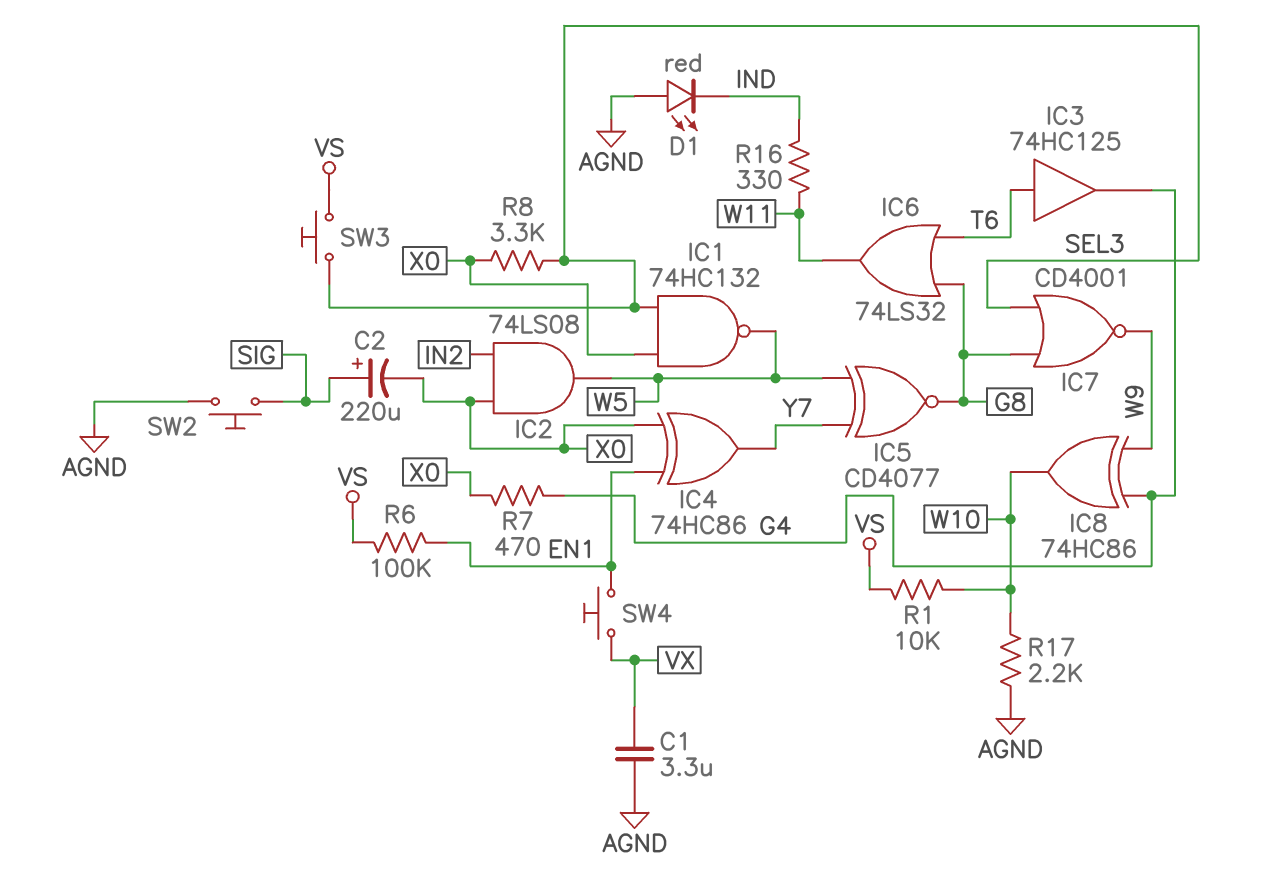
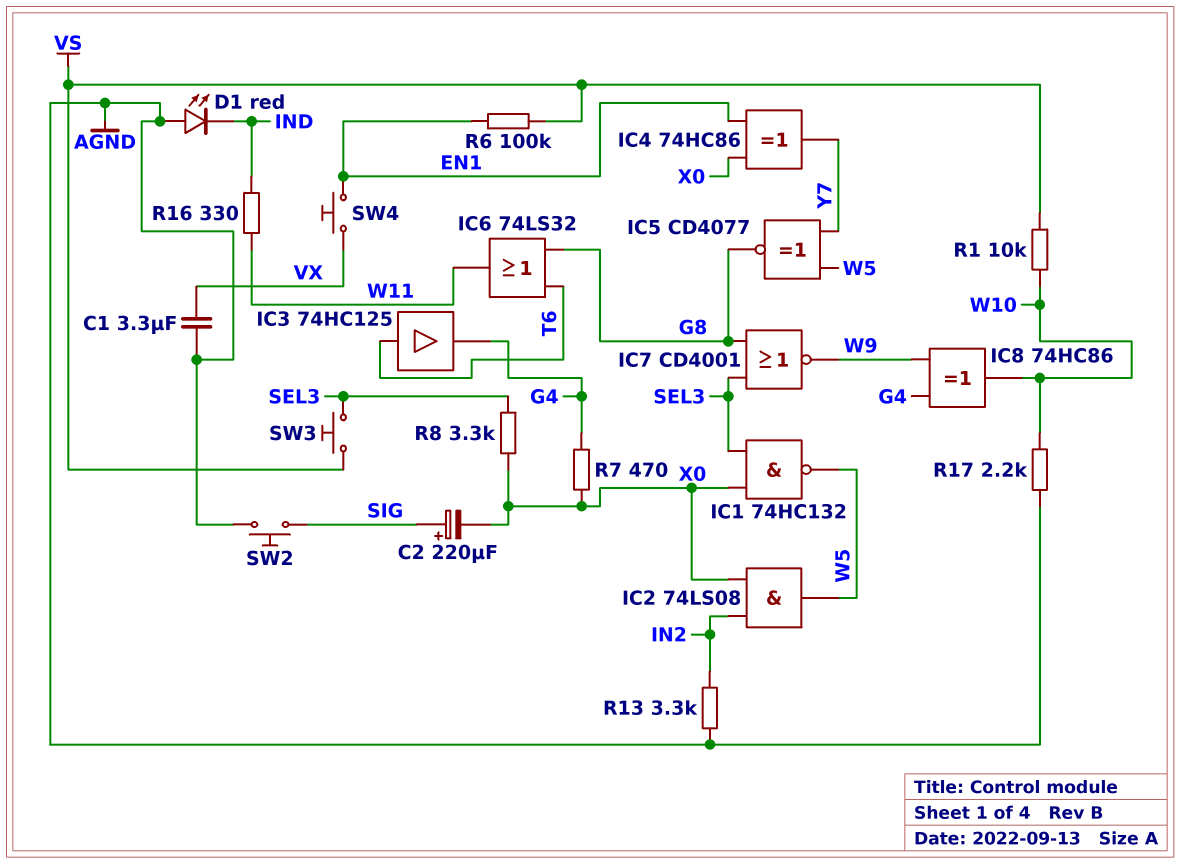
R13: none -> 3.3k (AGND, IN2)

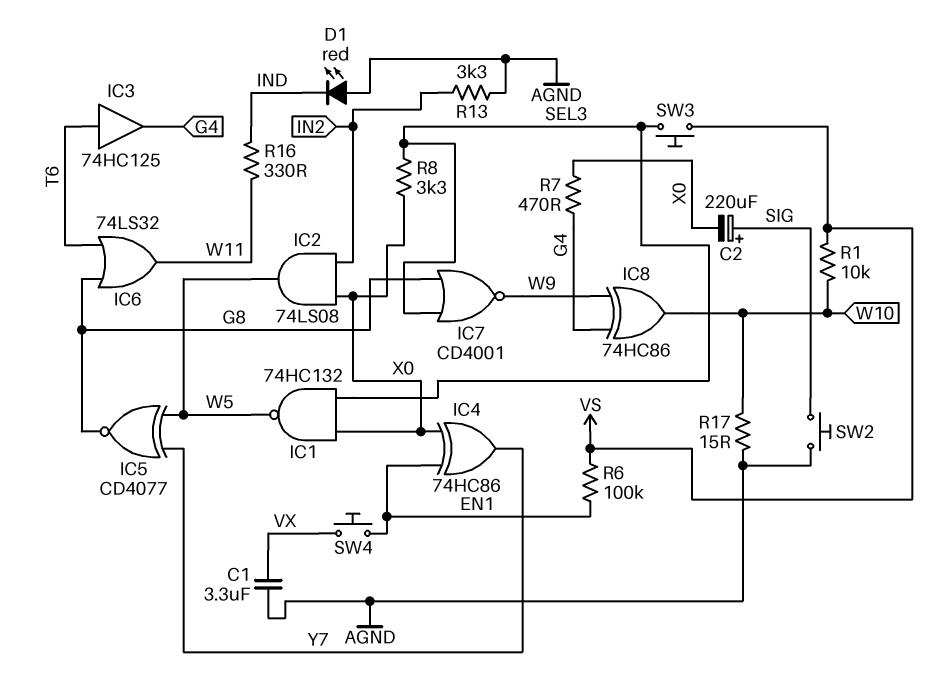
R17: 2.2k (AGND, W10) -> 15 (AGND, W10)

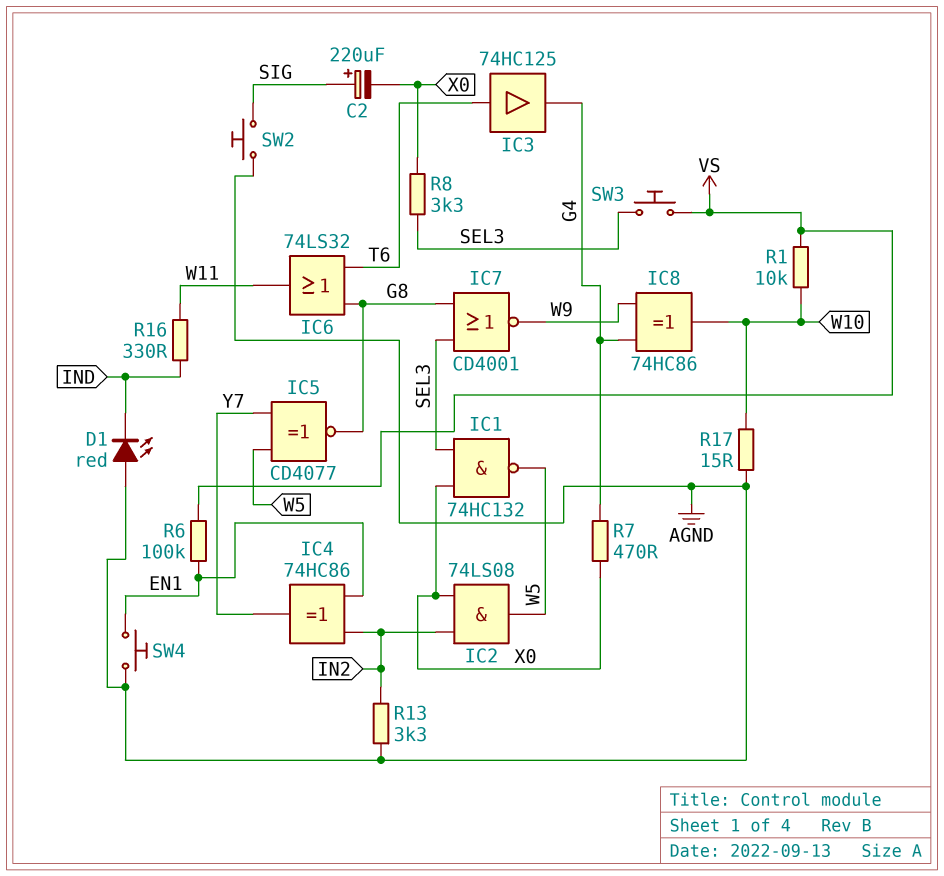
C1: 3.3uF (AGND, VX) -> none
IC4: XOR 74HC86 (in EN1, in X0, out Y7) -> XOR 74HC86 (in EN1, in IN2, out Y7)
SW4: button (EN1, VX) -> button (AGND, EN1)

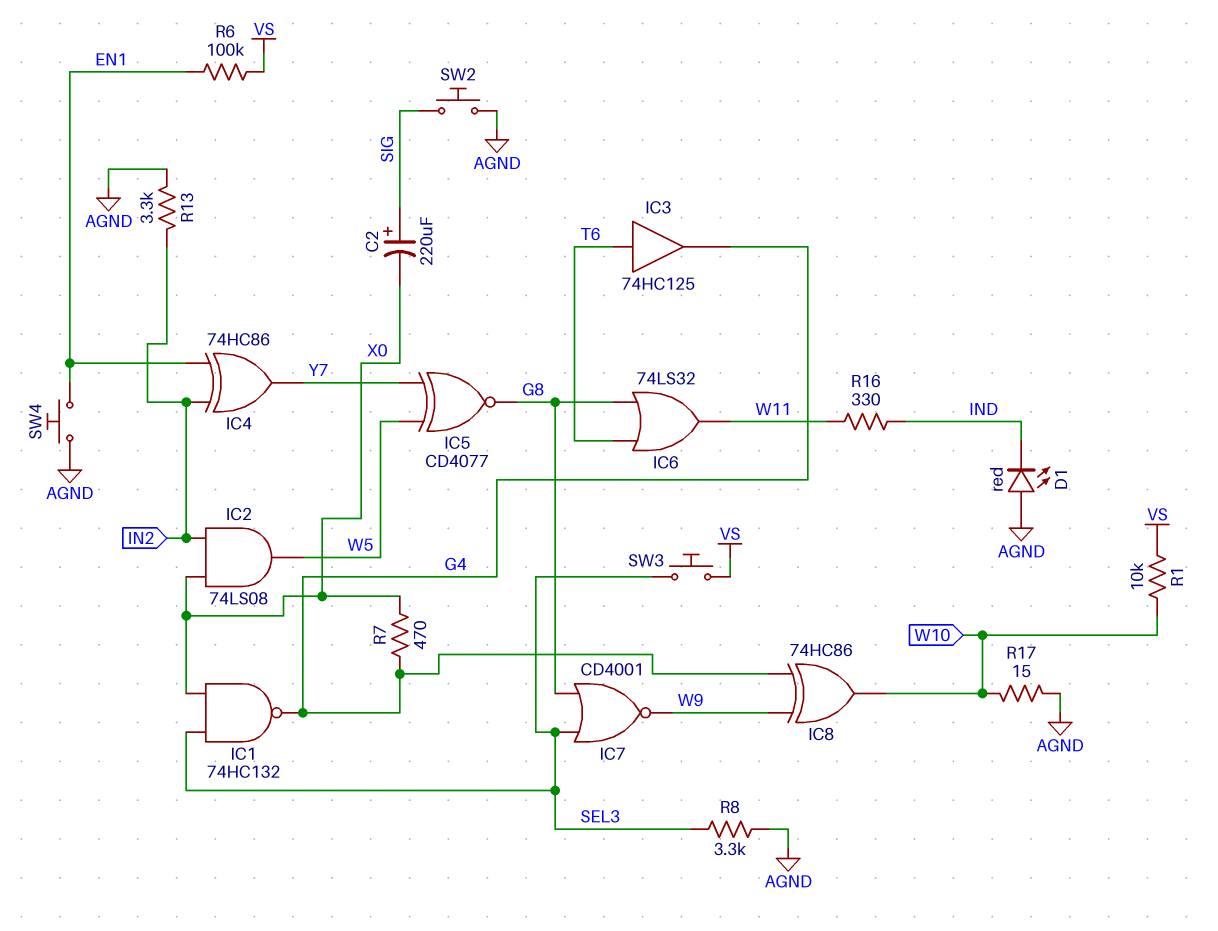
IC1: NAND 74HC132 (in SEL3, in X0, out W5) -> NAND 74HC132 (in SEL3, in X0, out G4)
R8: 3.3k (SEL3, X0) -> 3.3k (AGND, SEL3)

